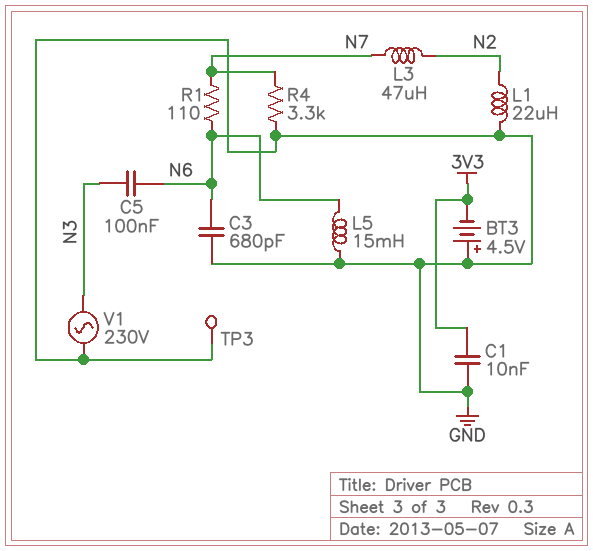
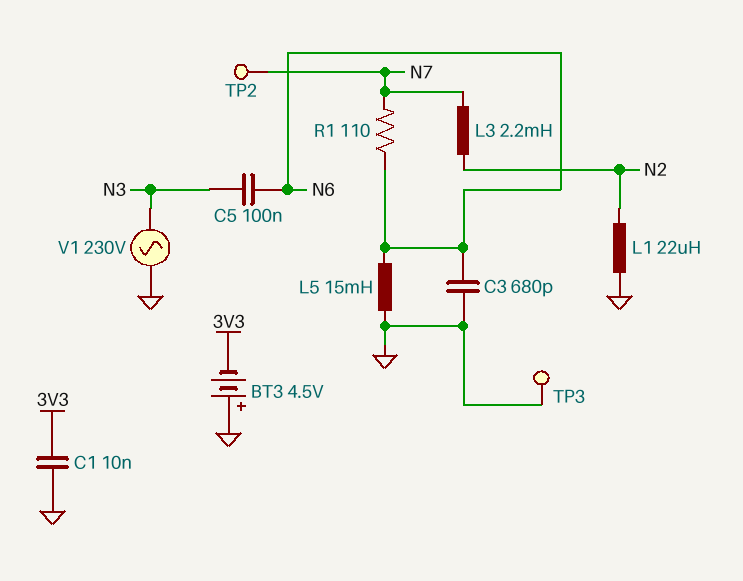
L3: 47uH (N2, N7) -> 2.2mH (N2, N7)
R4: 3.3k (GND, N7) -> none
TP2: none -> test point (N7)

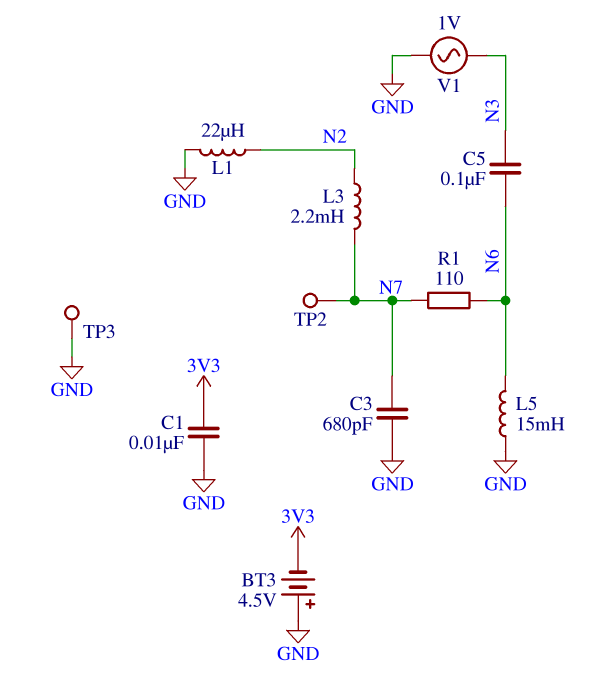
C3: 680pF (GND, N6) -> 680pF (GND, N7)
V1: AC 230V (GND, N3) -> AC 1V (GND, N3)

